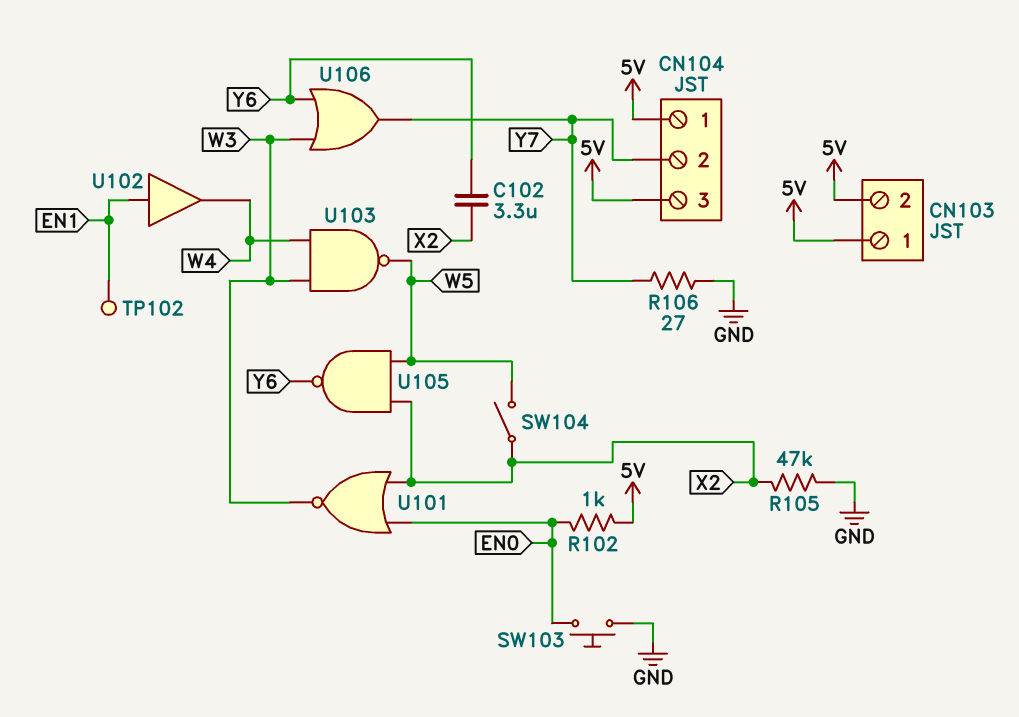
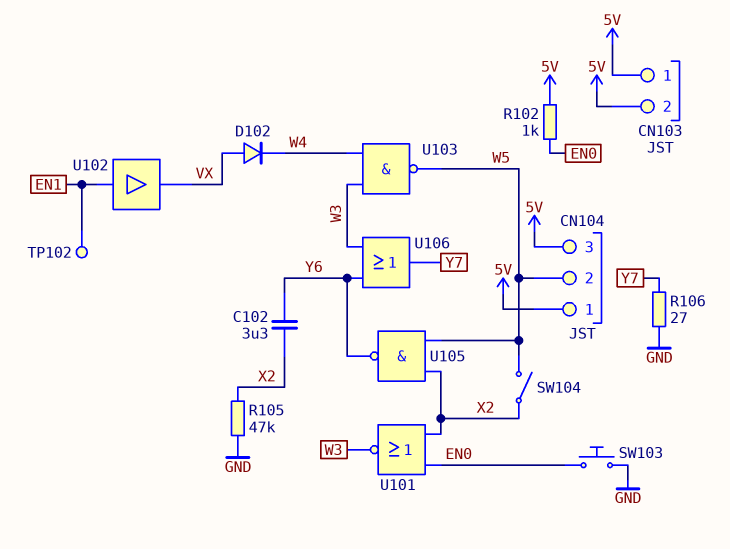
CN104 pin 2: Y7 -> W5
D102: none -> diode (A VX, K W4)
U102: buffer (in EN1, out W4) -> buffer (in EN1, out VX)

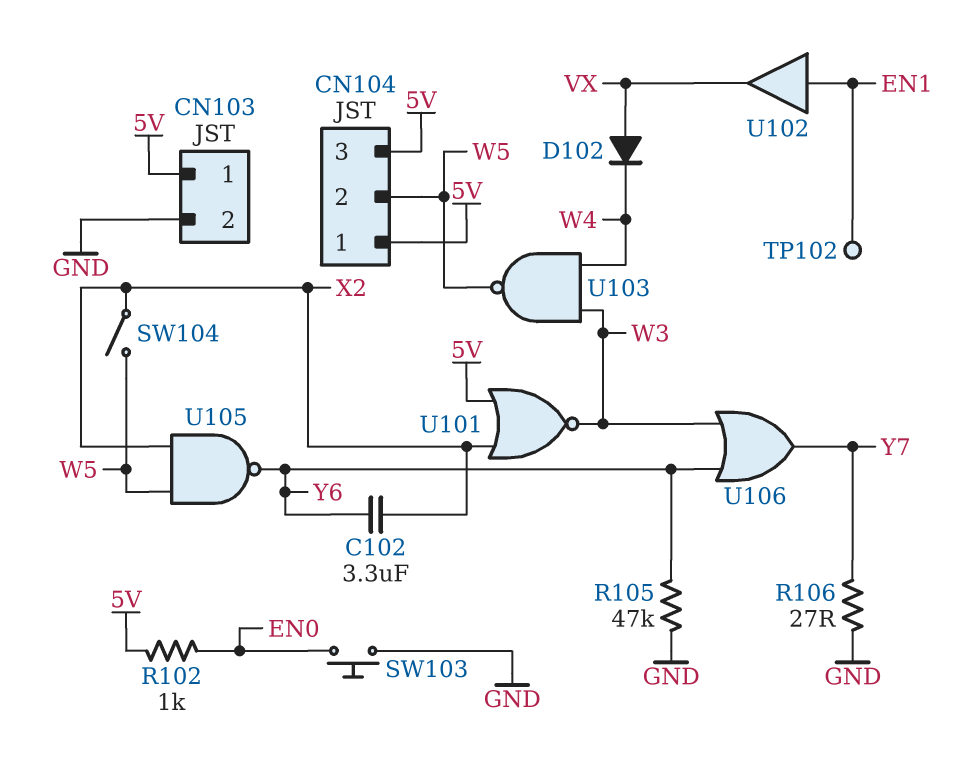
CN103 pin 2: 5V -> GND
R105: 47k (GND, X2) -> 47k (GND, Y6)
U101: NOR (in EN0, in X2, out W3) -> NOR (in 5V, in X2, out W3)

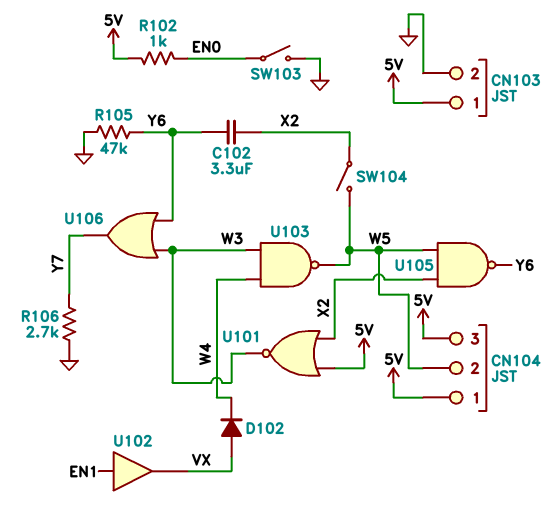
R106: 27 (GND, Y7) -> 2.7k (GND, Y7)
SW103: button (EN0, GND) -> switch (EN0, GND)
TP102: test point (EN1) -> none

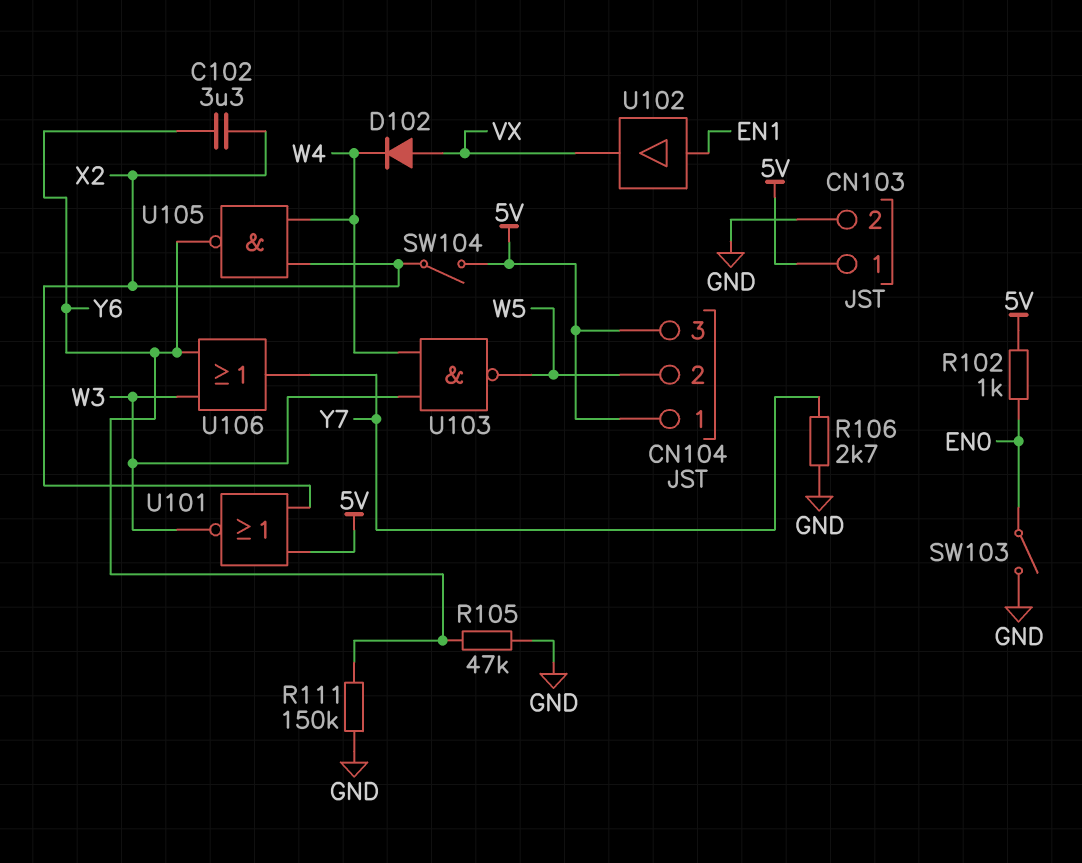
R111: none -> 150k (GND, Y6)
SW104: switch (W5, X2) -> switch (5V, X2)
U105: NAND (in W5, in X2, out Y6) -> NAND (in W4, in X2, out Y6)

